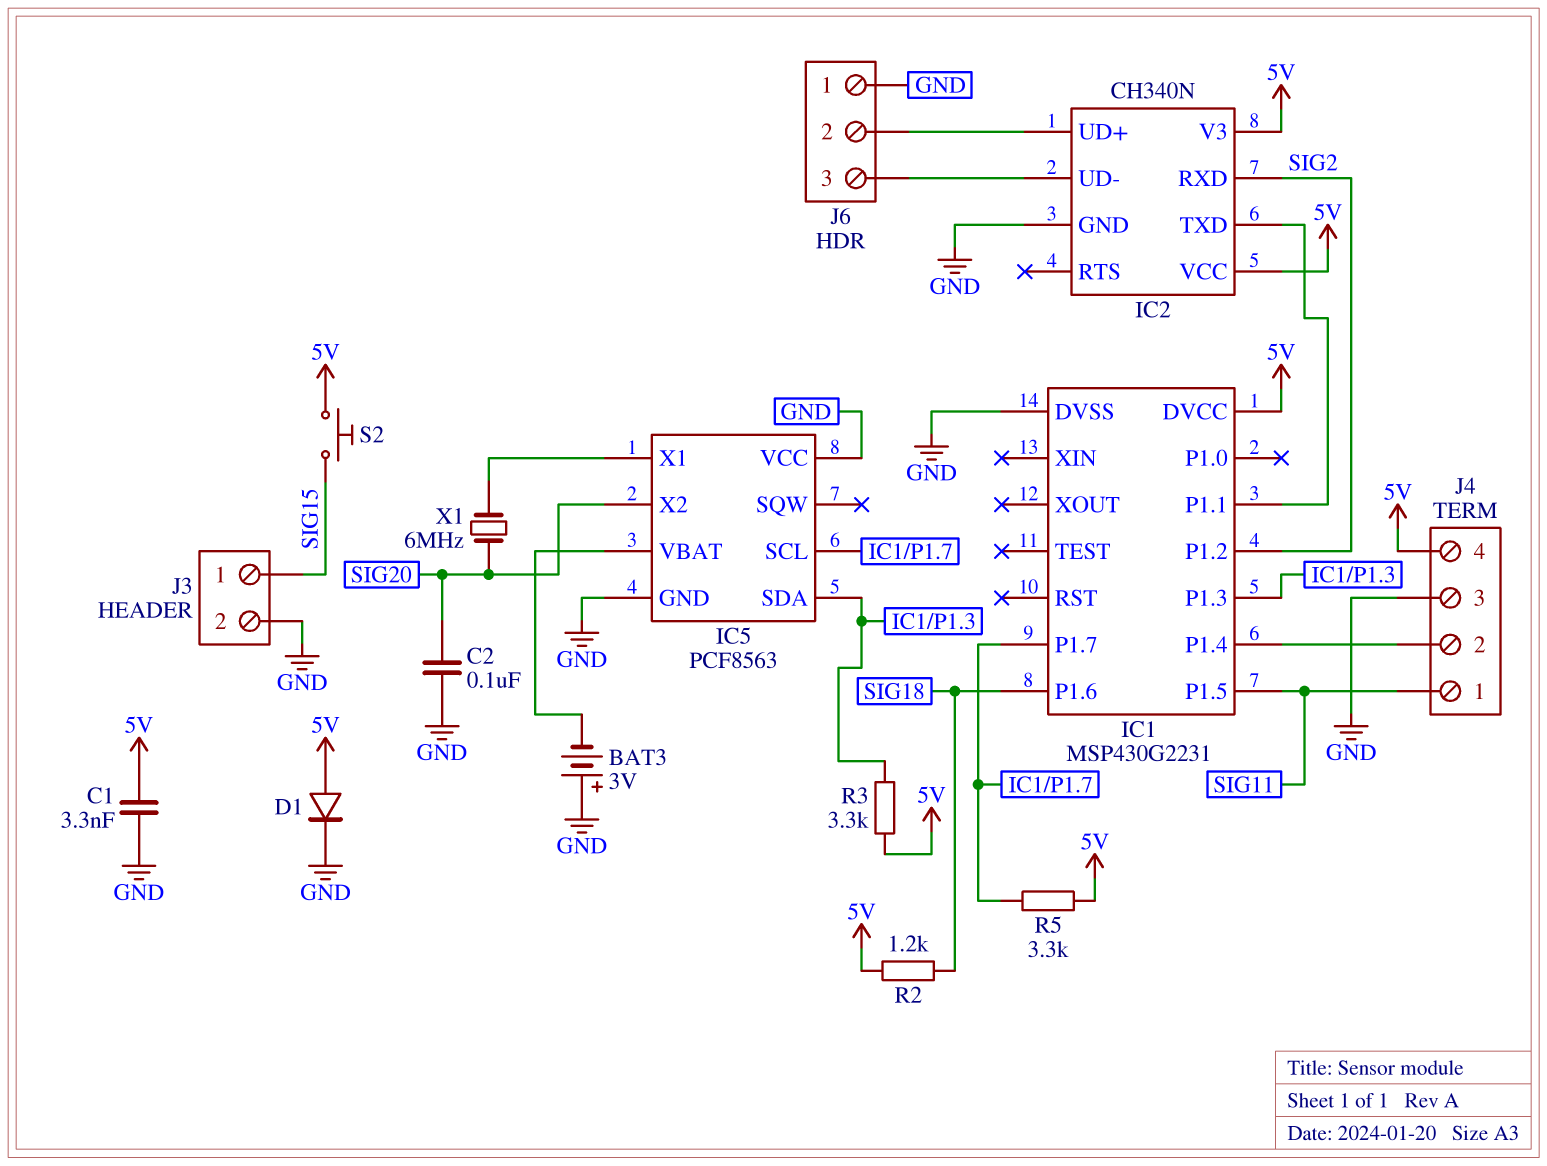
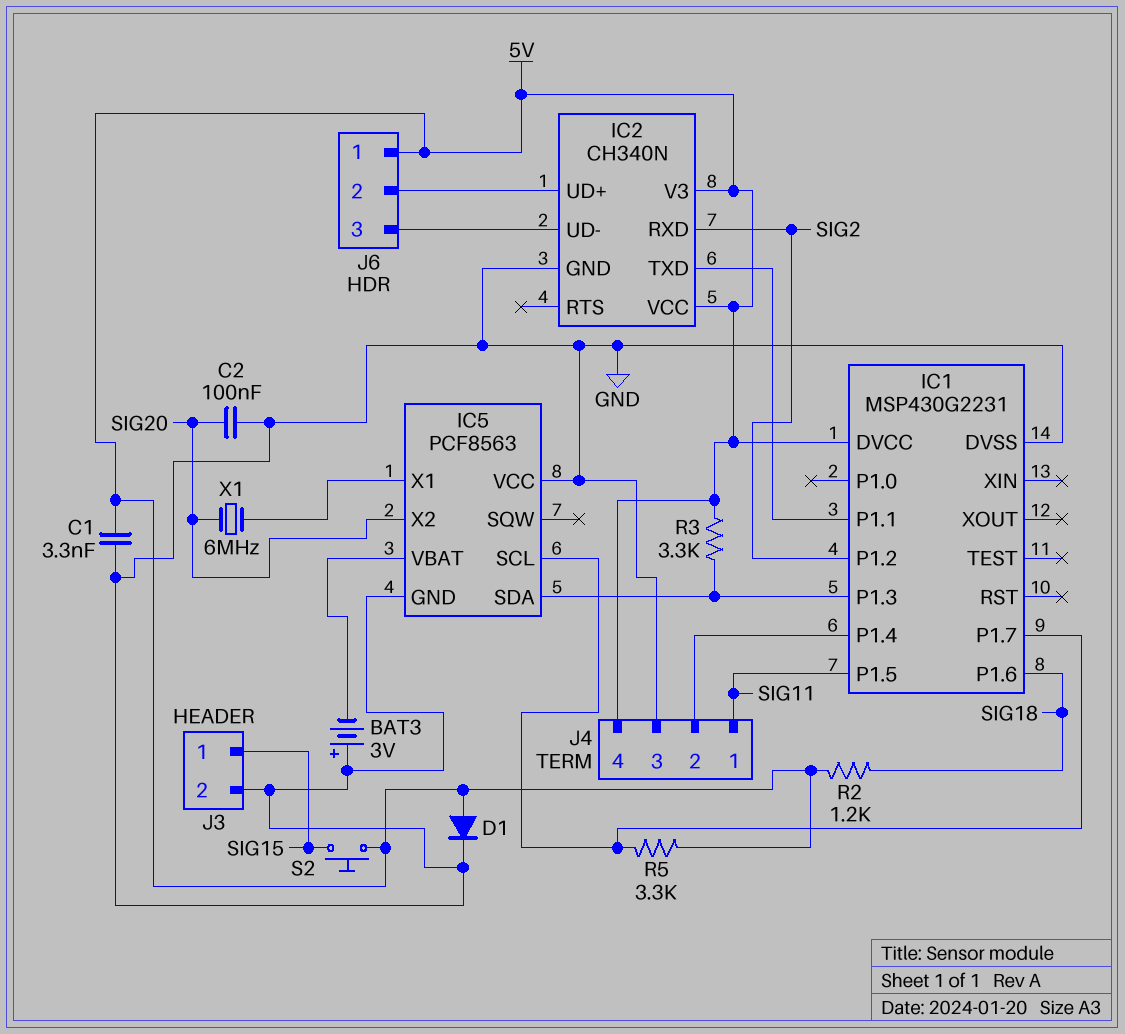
J6 pin 1: GND -> 5V

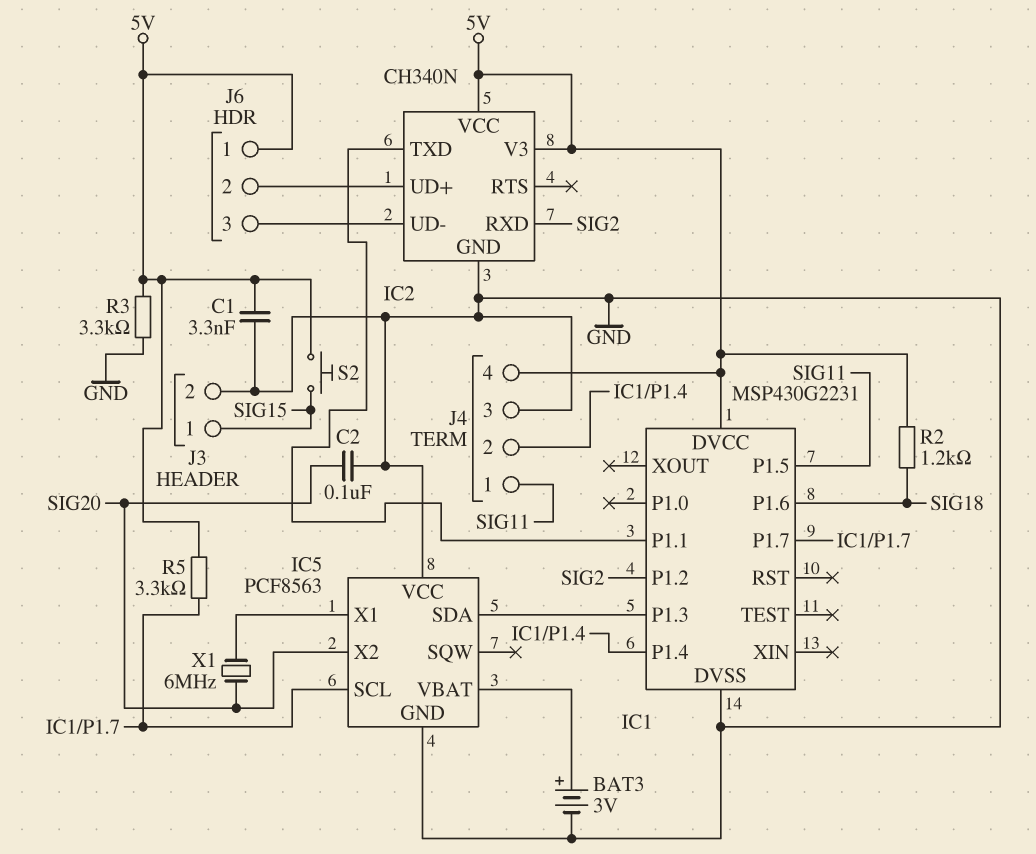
BAT3: 3V (plus GND, minus IC5/VBAT) -> 3V (plus IC5/VBAT, minus GND)
D1: diode (A 5V, K GND) -> none
R3: 3.3k (5V, IC1/P1.3) -> 3.3k (5V, GND)

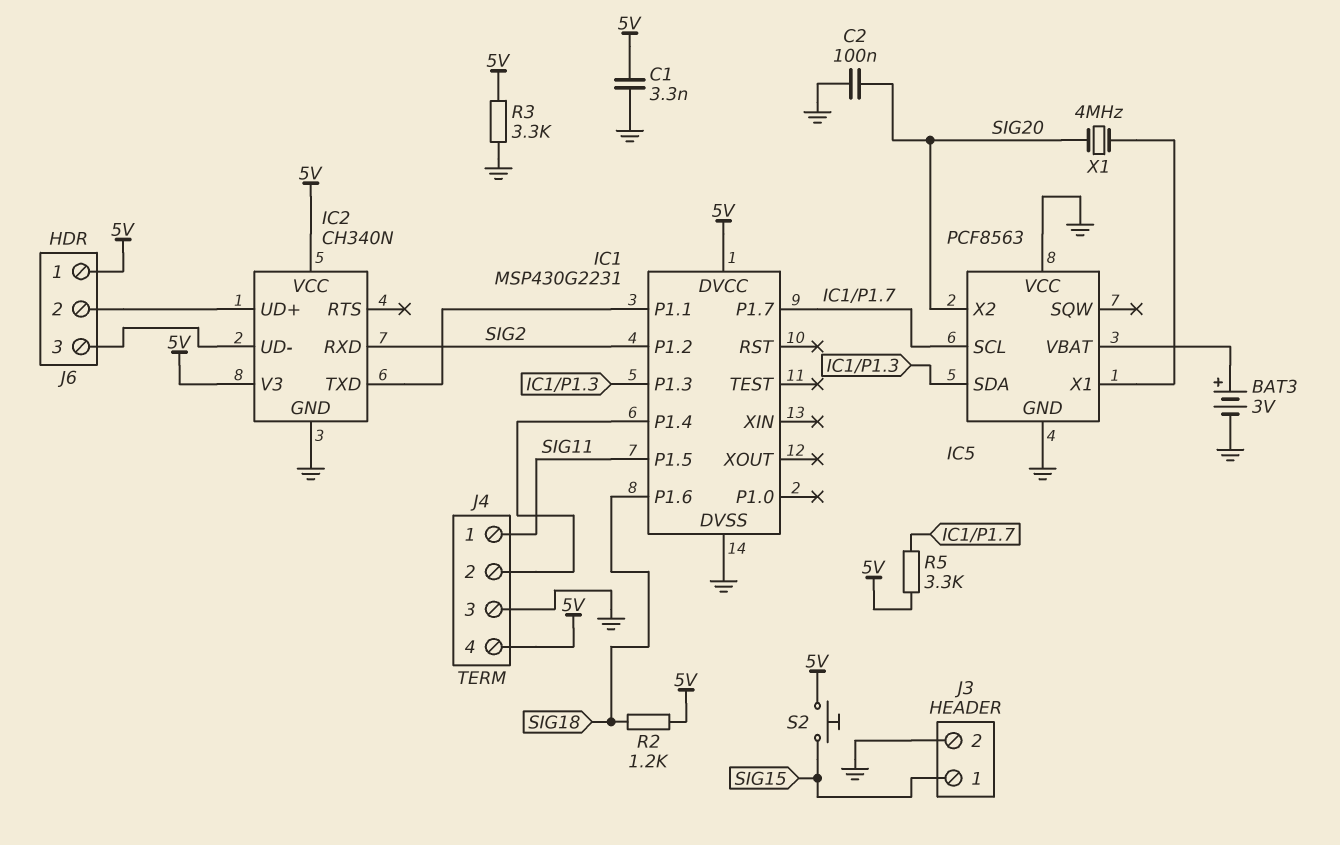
X1: 6MHz (IC5/X1, SIG20) -> 4MHz (IC5/X1, SIG20)

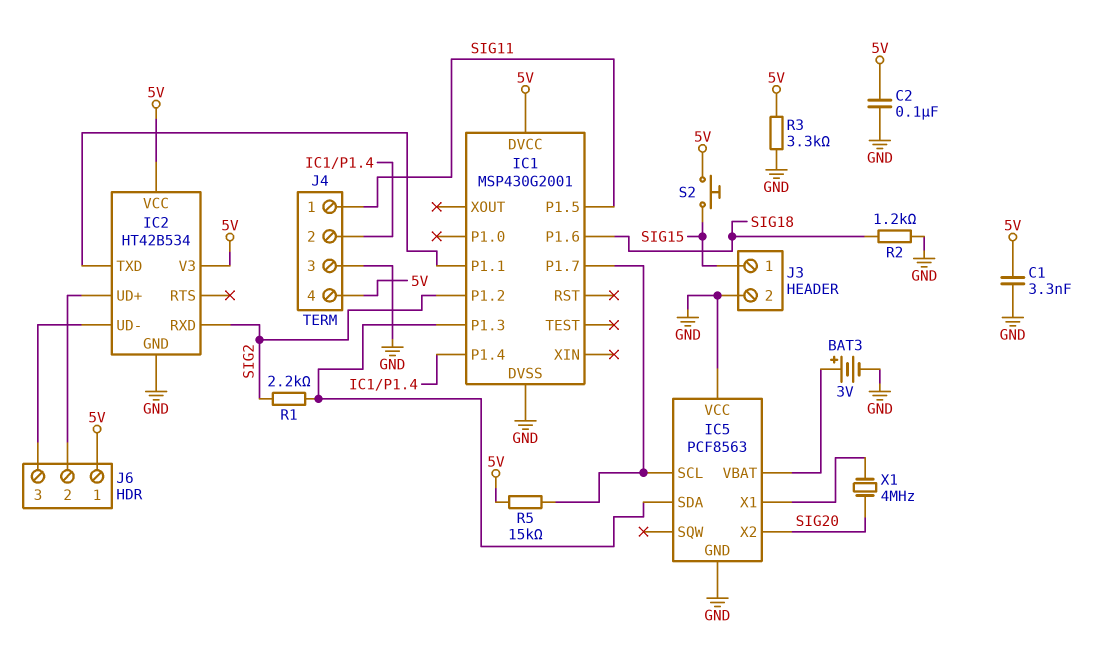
C2: 100nF (GND, SIG20) -> 100nF (5V, GND)
IC1: MSP430G2231 -> MSP430G2001
IC2: CH340N -> HT42B534
R1: none -> 2.2k (IC1/P1.3, SIG2)
R2: 1.2k (5V, SIG18) -> 1.2k (GND, SIG18)
R5: 3.3k (5V, IC1/P1.7) -> 15k (5V, IC1/P1.7)

